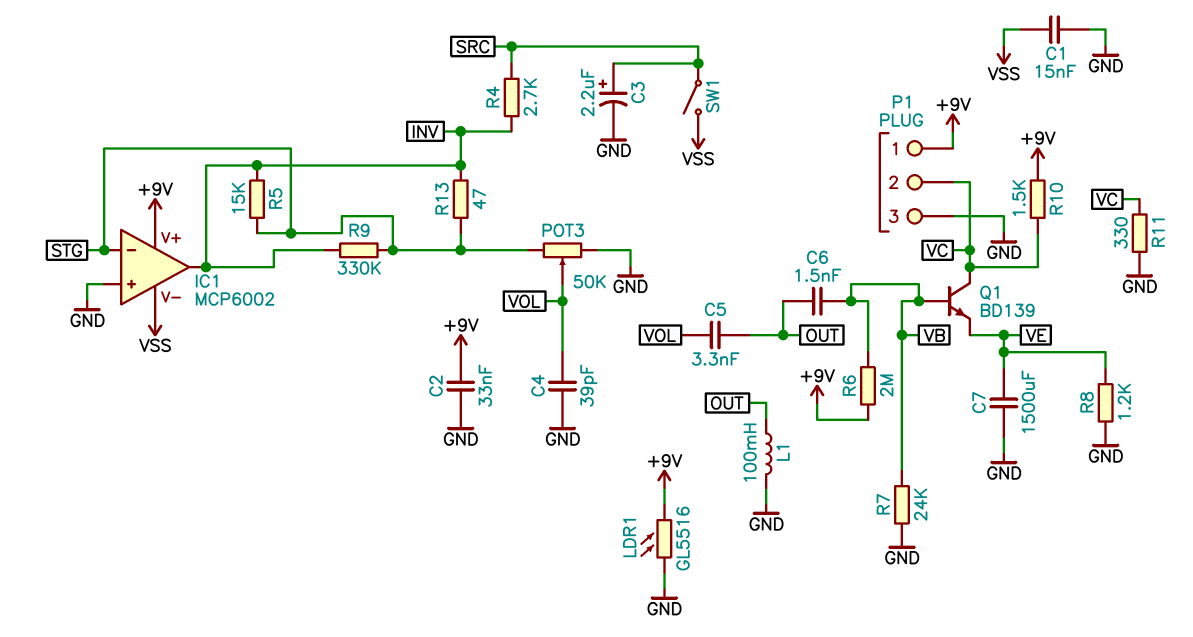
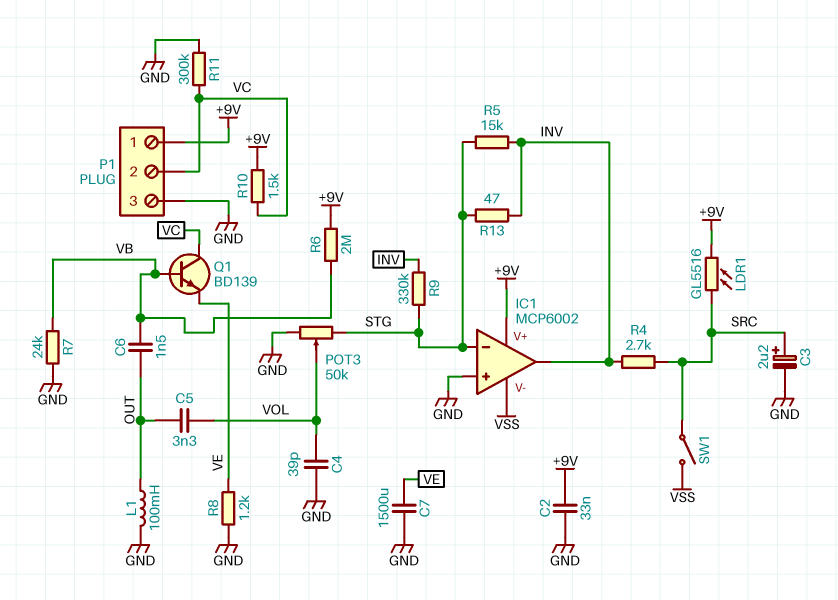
C1: 15nF (GND, VSS) -> none
LDR1: GL5516 (+9V, GND) -> GL5516 (+9V, SRC)
R11: 330 (GND, VC) -> 300k (GND, VC)

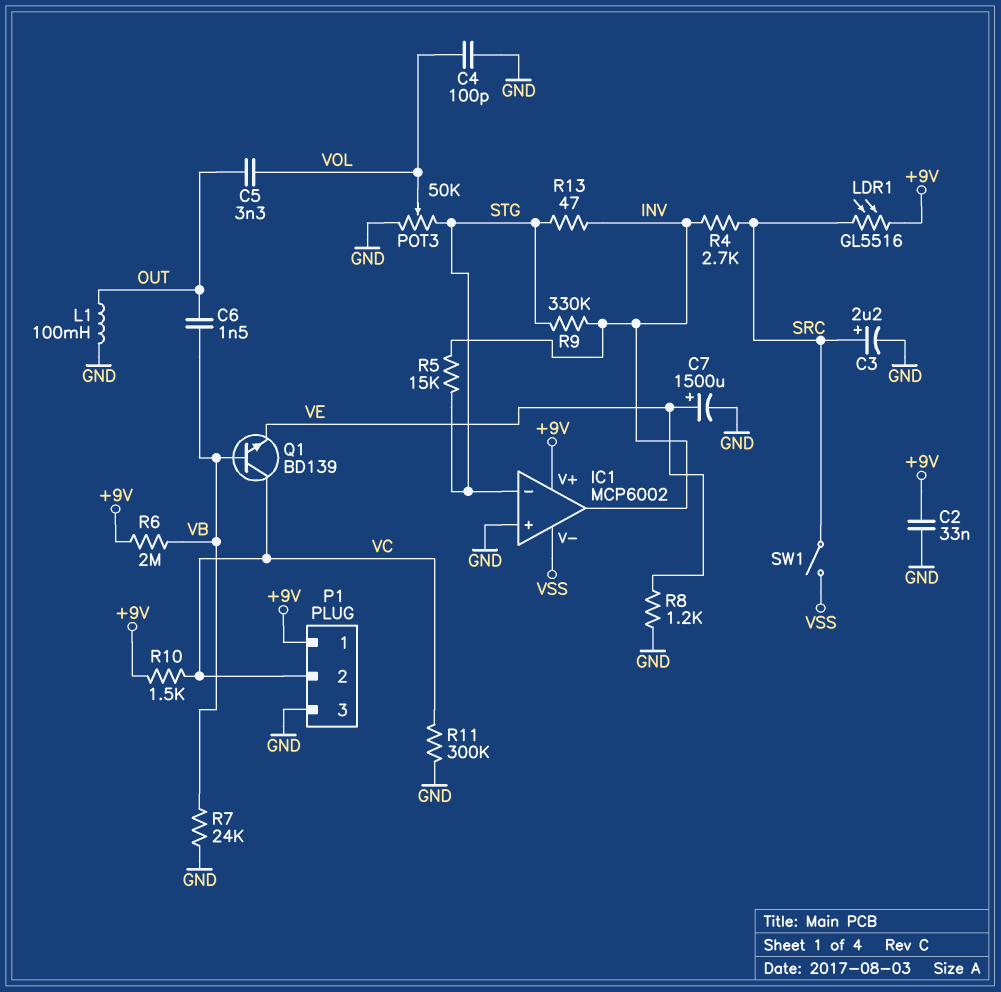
C4: 39pF (GND, VOL) -> 100pF (GND, VOL)
C7: 1500uF (GND, VE) -> 1500uF (plus VE, minus GND)

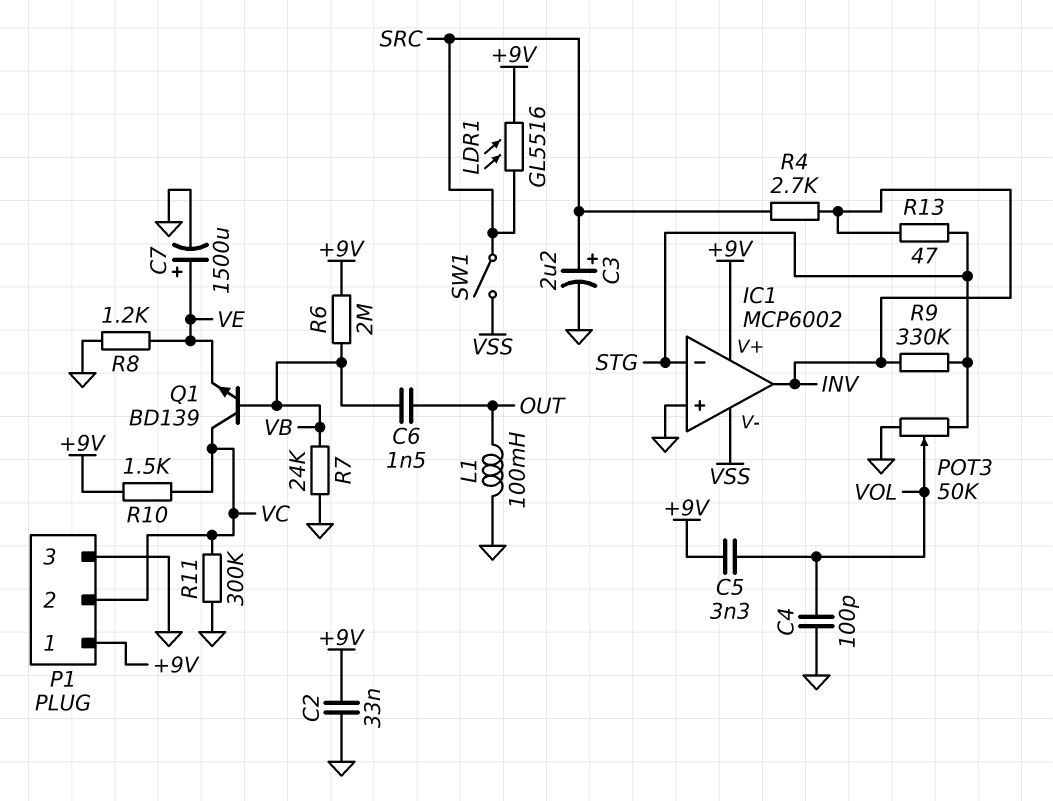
C5: 3.3nF (OUT, VOL) -> 3.3nF (+9V, VOL)
R5: 15k (INV, STG) -> none

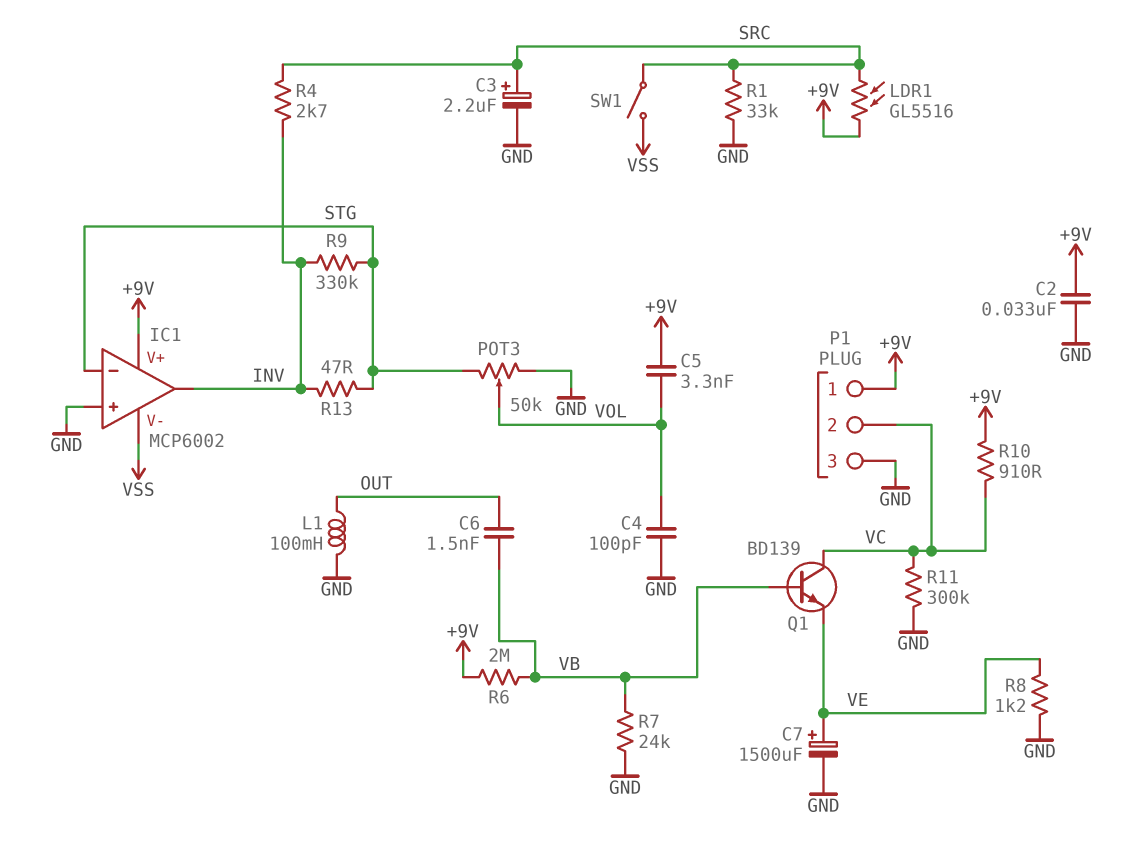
R1: none -> 33k (GND, SRC)
R10: 1.5k (+9V, VC) -> 910 (+9V, VC)

